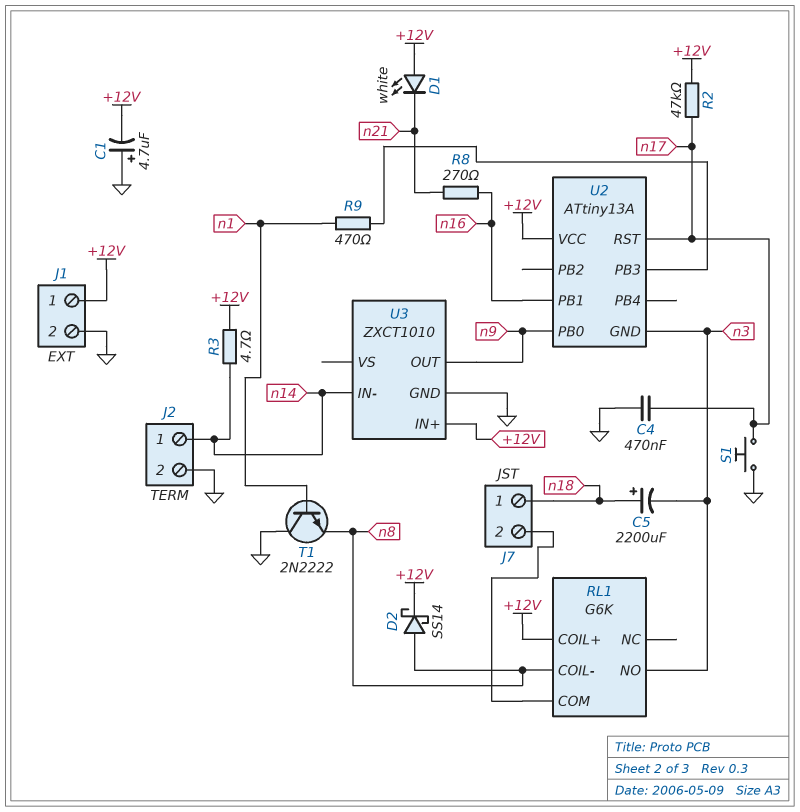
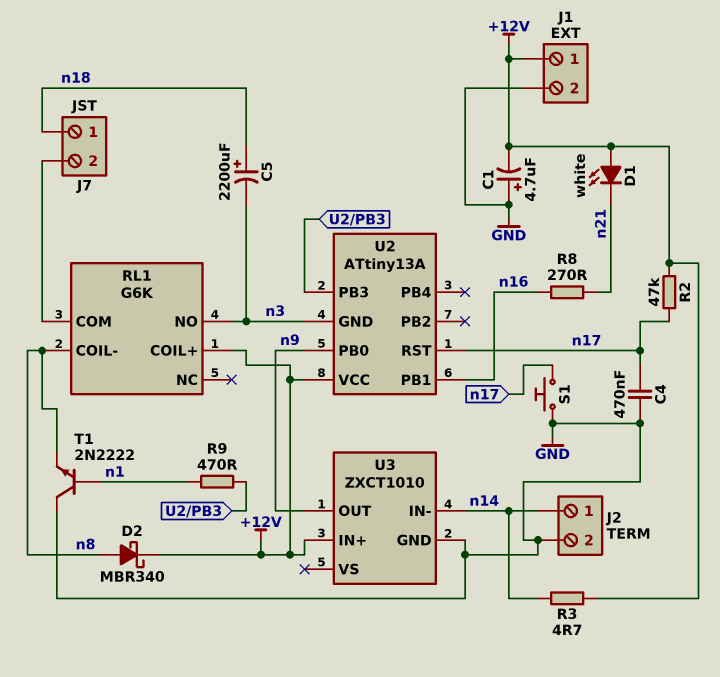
D2: schottky SS14 (A n8, K +12V) -> schottky MBR340 (A n8, K +12V)

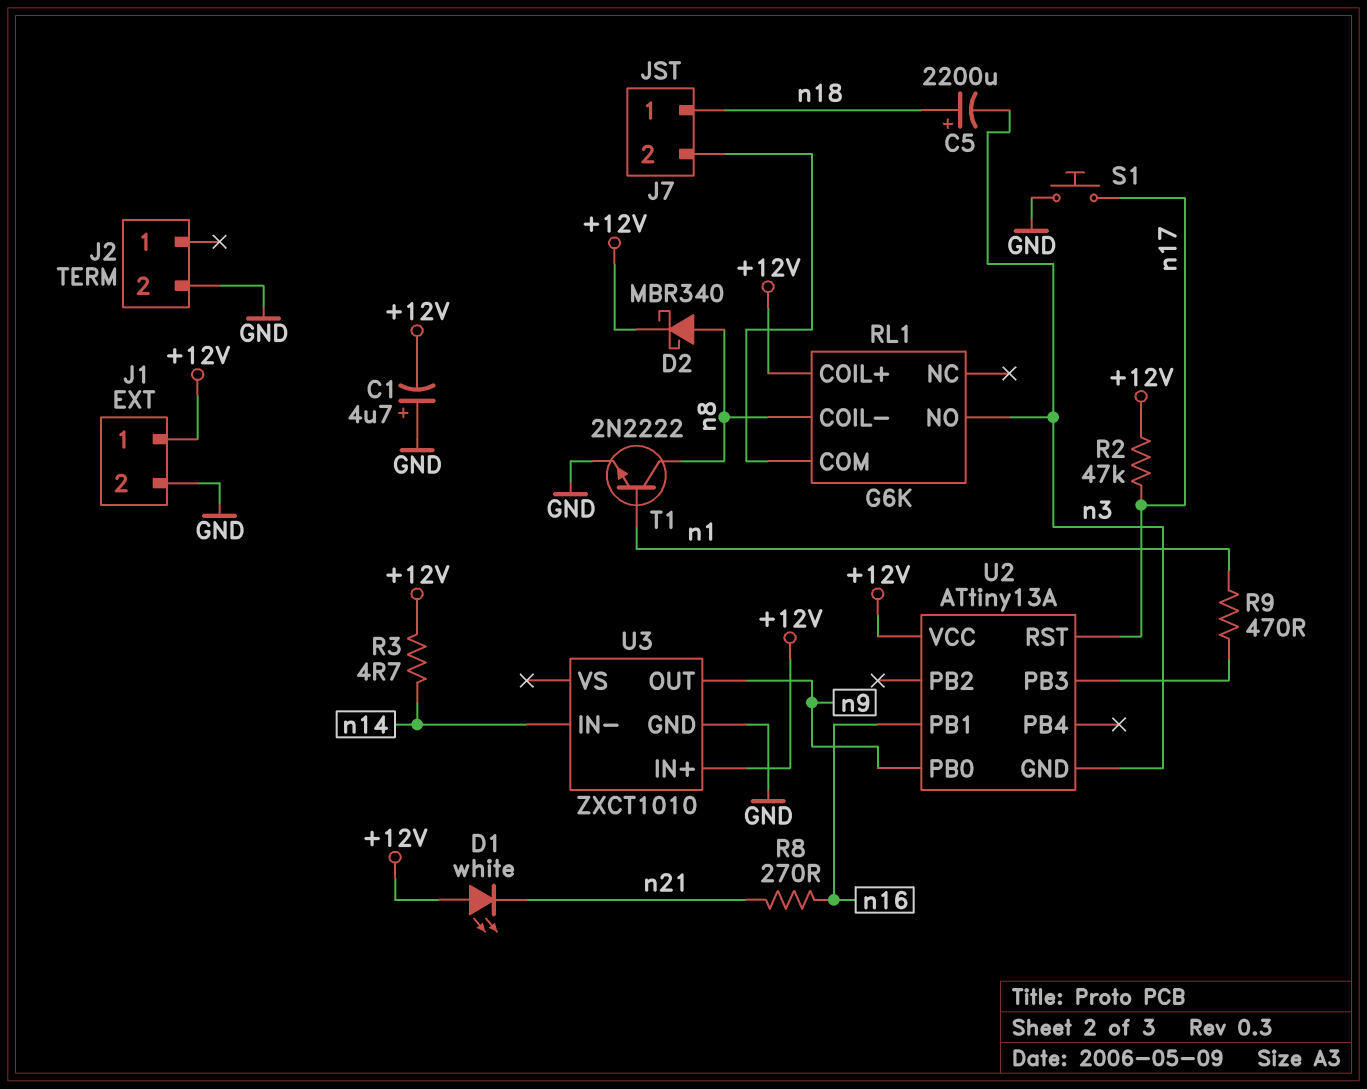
C4: 470nF (GND, n17) -> none
J2 pin 1: n14 -> none
T1: NPN 2N2222 (B n1, C GND, E n8) -> NPN 2N2222 (B n1, C n8, E GND)

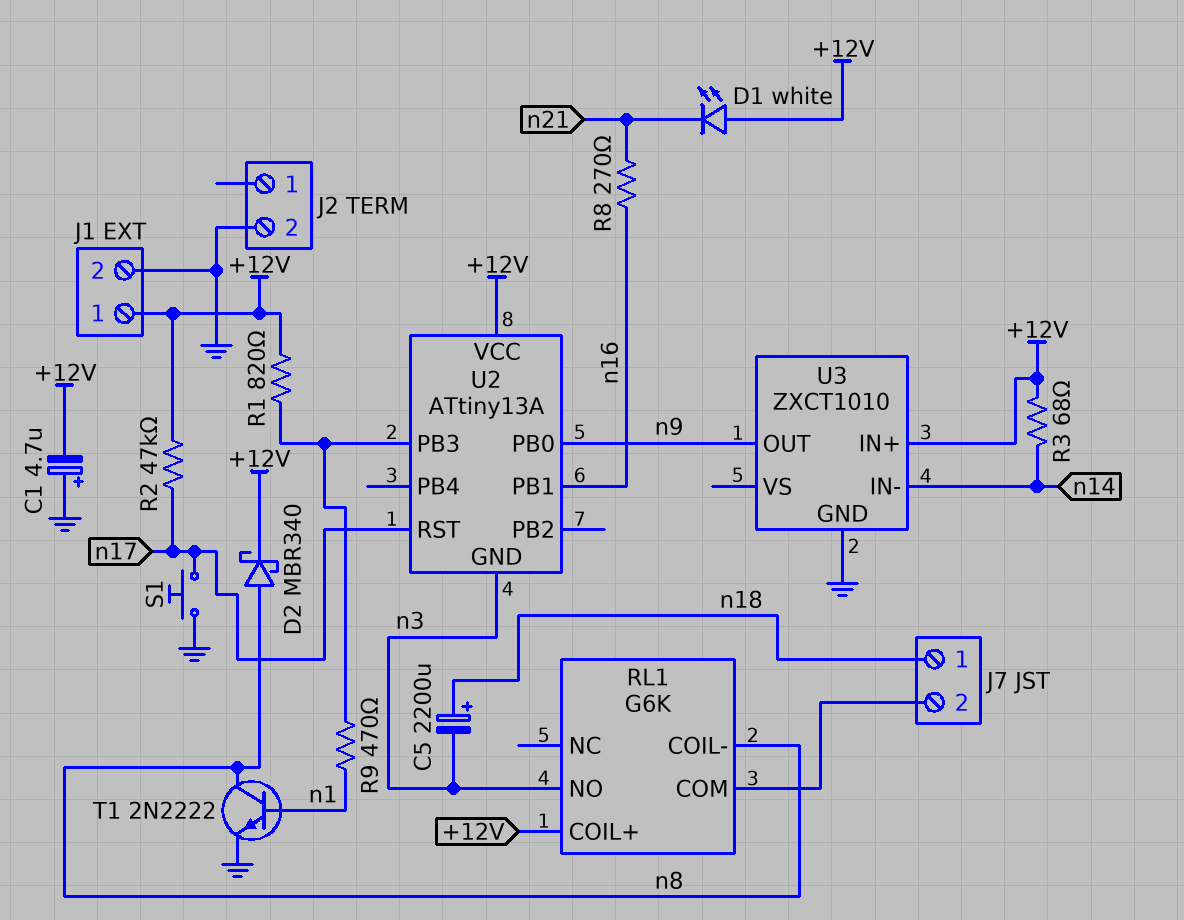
R1: none -> 820 (+12V, U2/PB3)
R3: 4.7 (+12V, n14) -> 68 (+12V, n14)

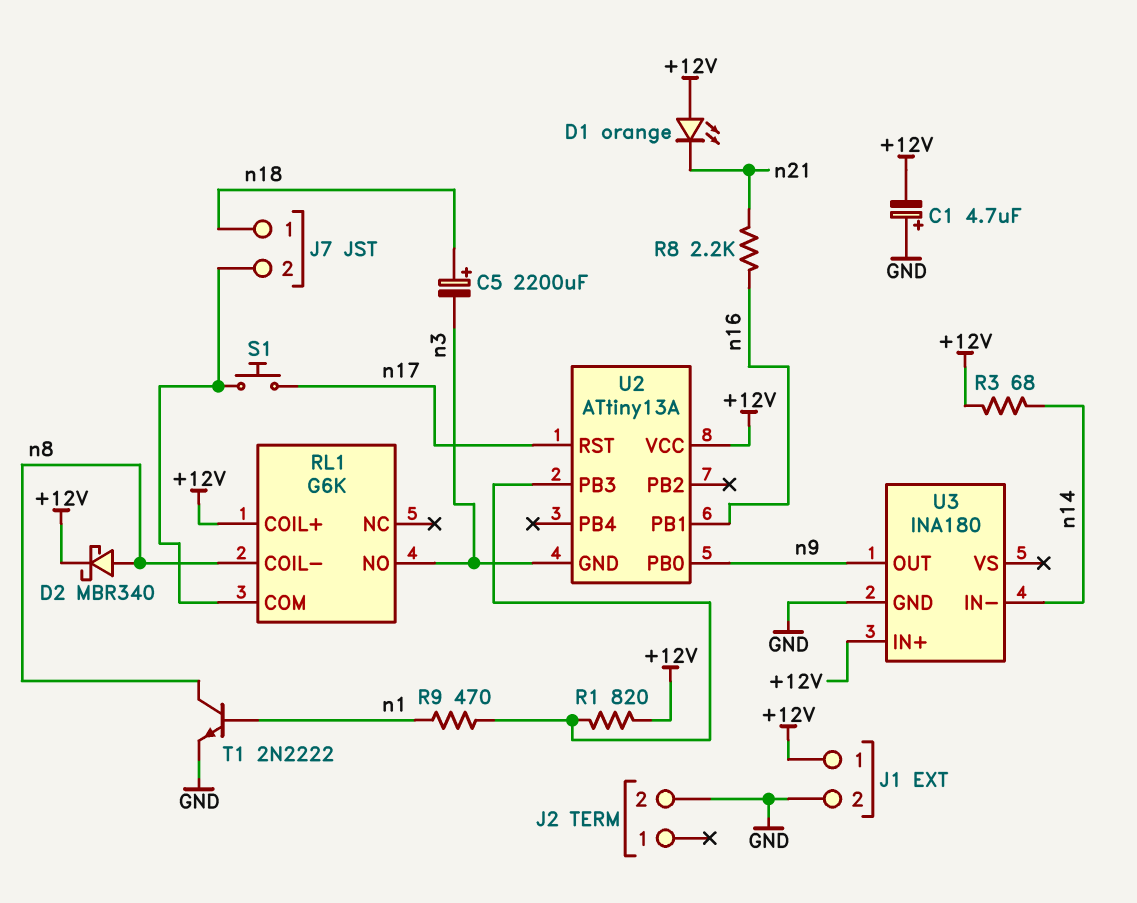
D1: LED white (A +12V, K n21) -> LED orange (A +12V, K n21)
R2: 47k (+12V, n17) -> none
R8: 270 (n16, n21) -> 2.2k (n16, n21)
S1: button (GND, n17) -> button (J7/2, n17)
U3: ZXCT1010 -> INA180

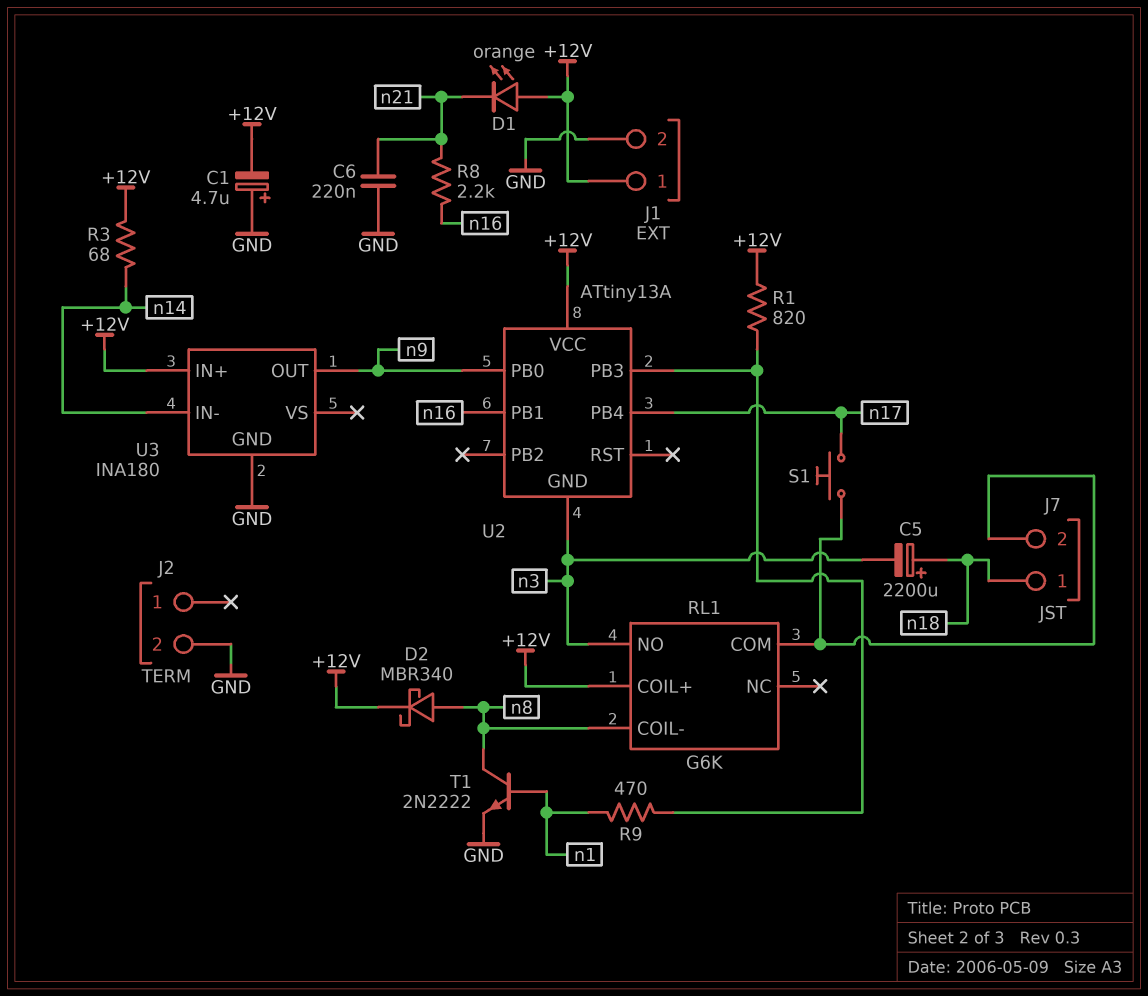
C6: none -> 220nF (GND, n21)
U2 pin PB4: none -> n17
U2 pin RST: n17 -> none

